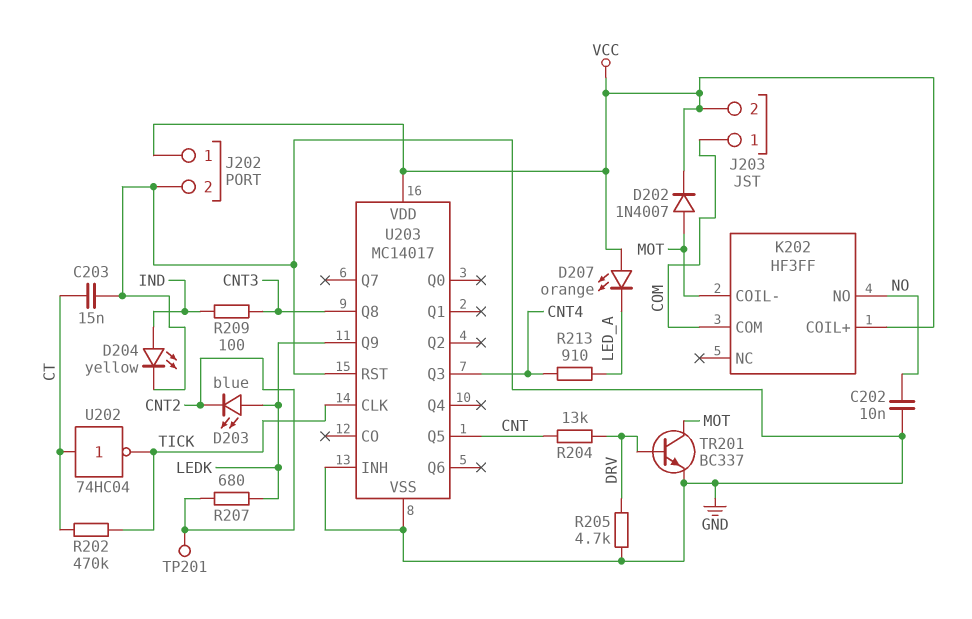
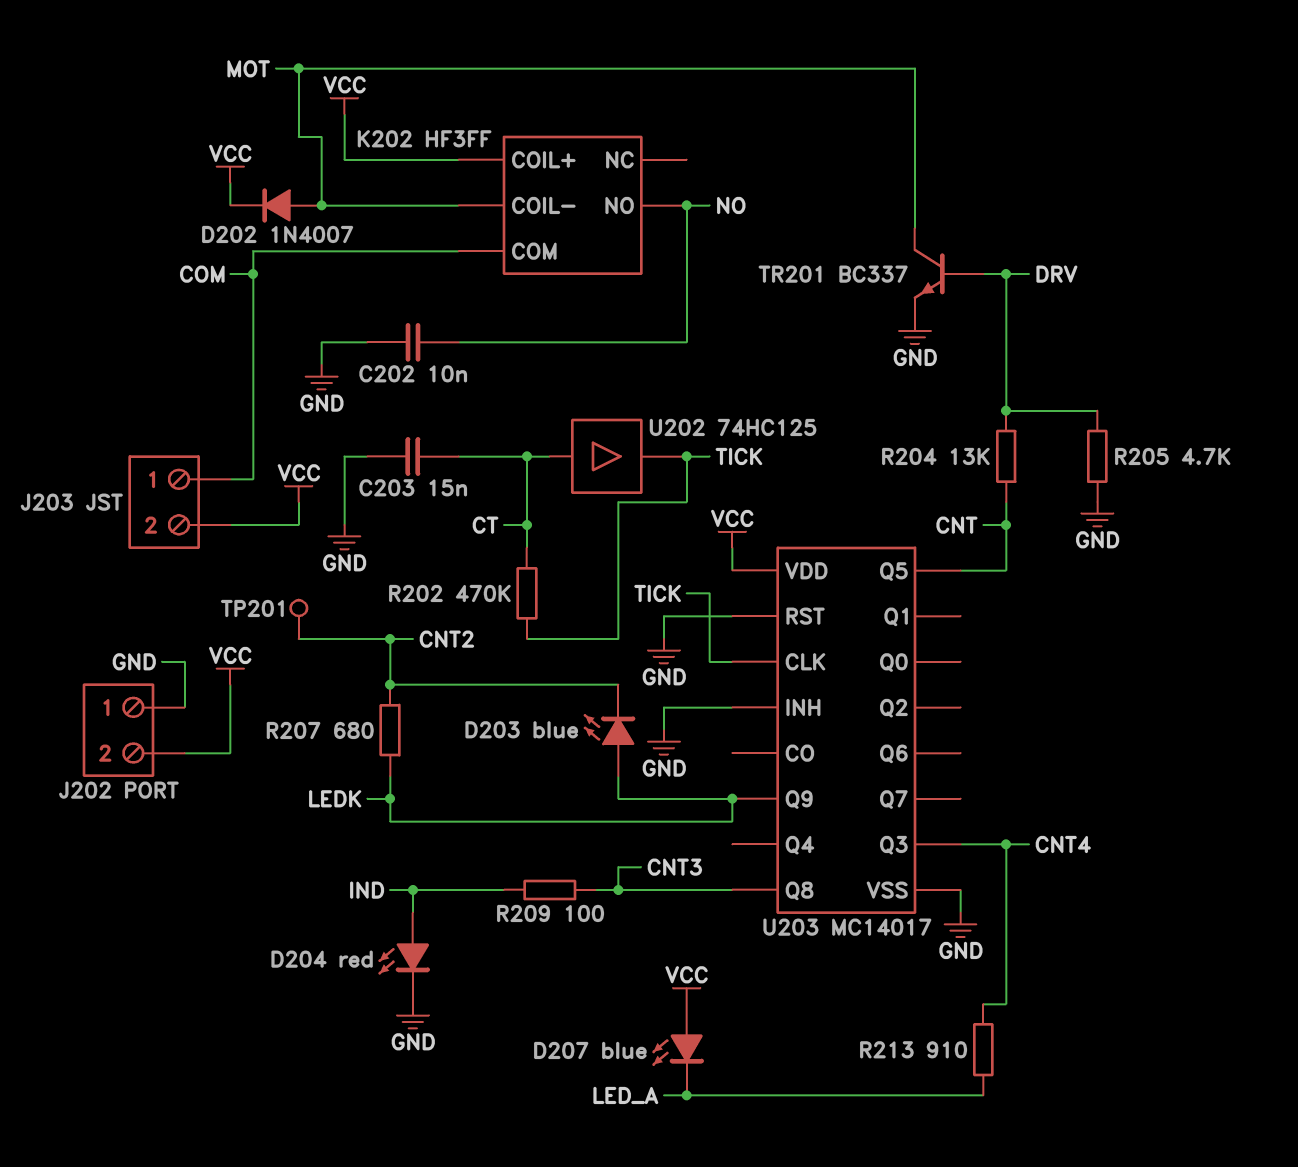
D204: LED yellow (A IND, K GND) -> LED red (A IND, K GND)
D207: LED orange (A VCC, K LED_A) -> LED blue (A VCC, K LED_A)
J202 pin 1: VCC -> GND
J202 pin 2: GND -> VCC
U202: NOT 74HC04 (in CT, out TICK) -> buffer 74HC125 (in CT, out TICK)

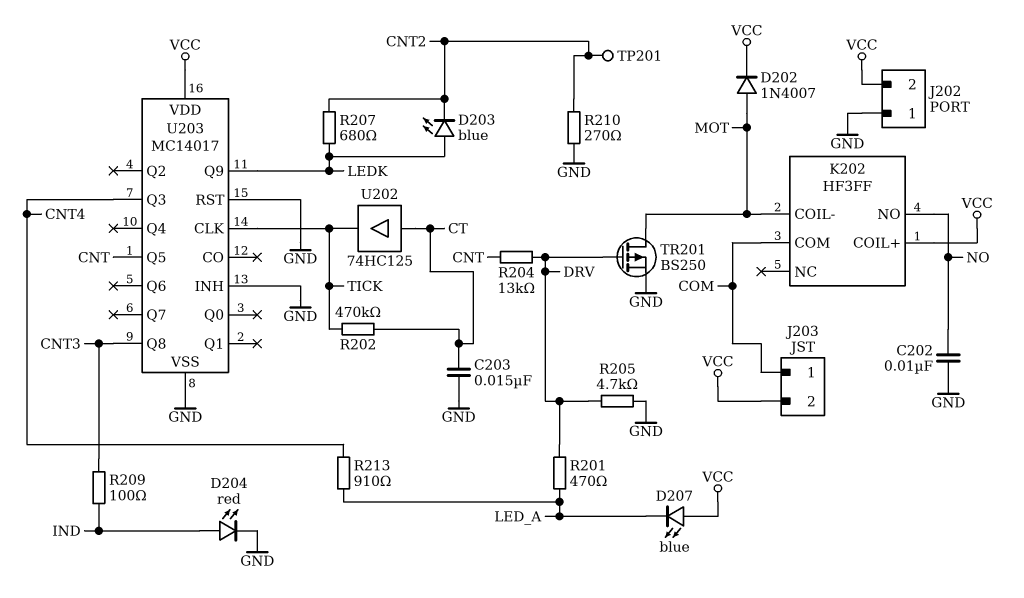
R201: none -> 470 (DRV, LED_A)
R210: none -> 270 (CNT2, GND)
TR201: NPN BC337 (B DRV, C MOT, E GND) -> PMOS BS250 (G DRV, D MOT, S GND)

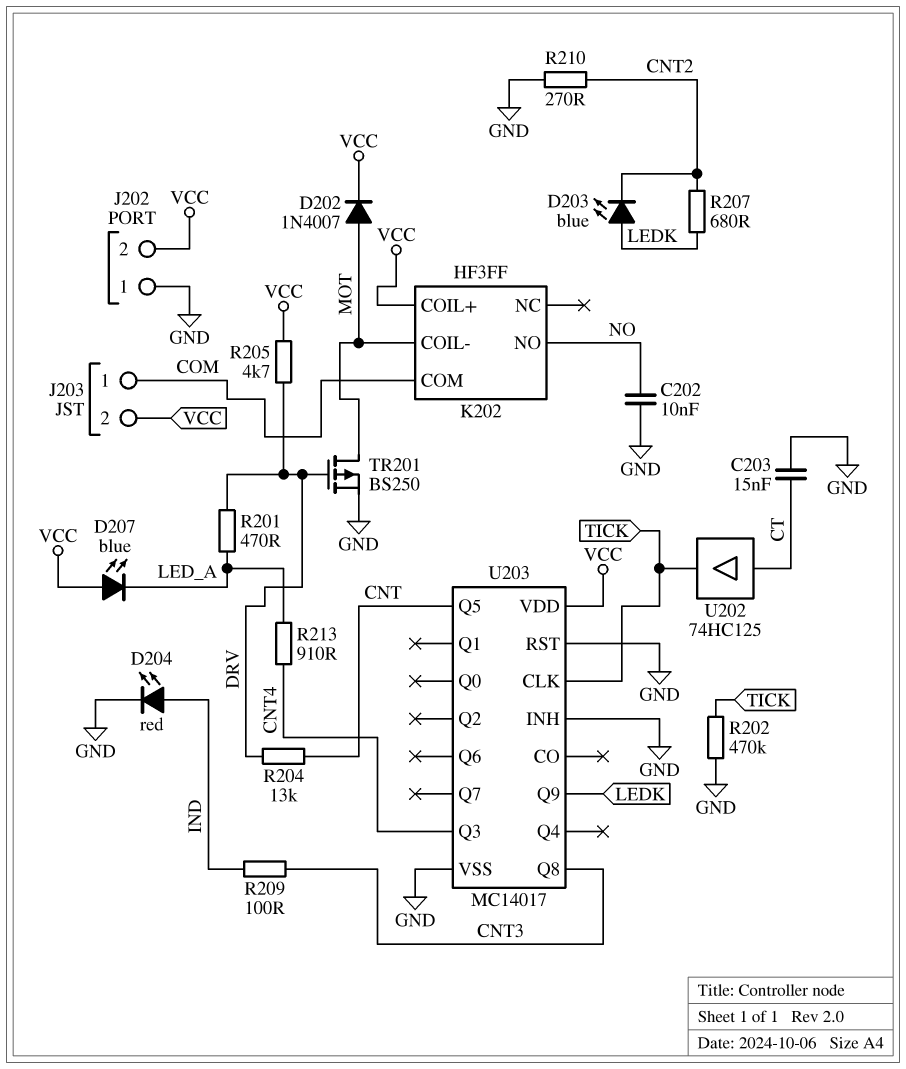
R202: 470k (CT, TICK) -> 470k (GND, TICK)
R205: 4.7k (DRV, GND) -> 4.7k (DRV, VCC)
TP201: test point (CNT2) -> none

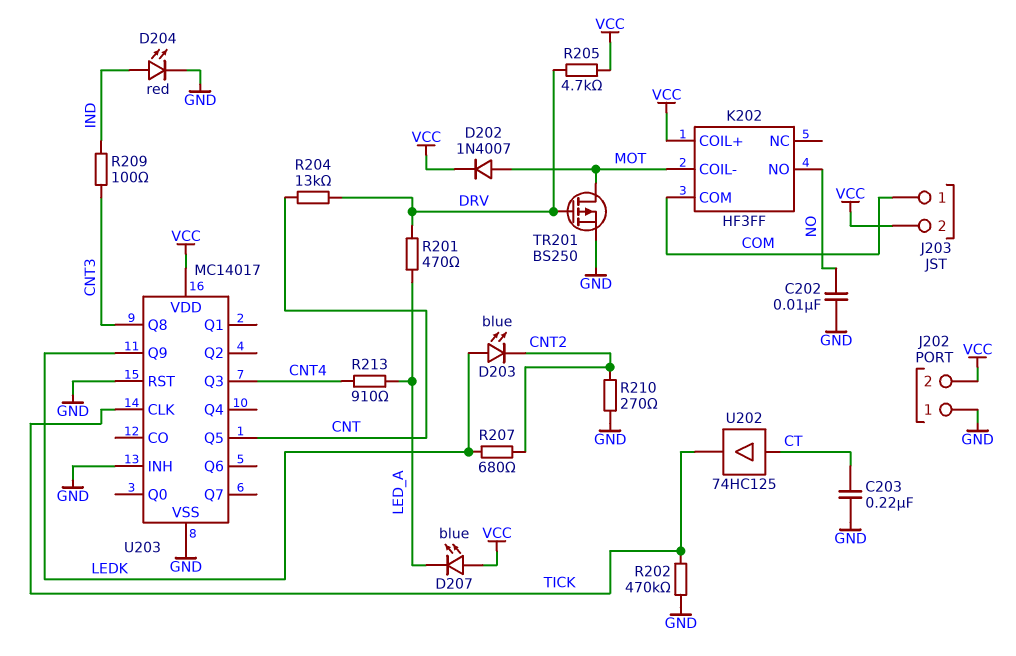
C203: 15nF (CT, GND) -> 220nF (CT, GND)

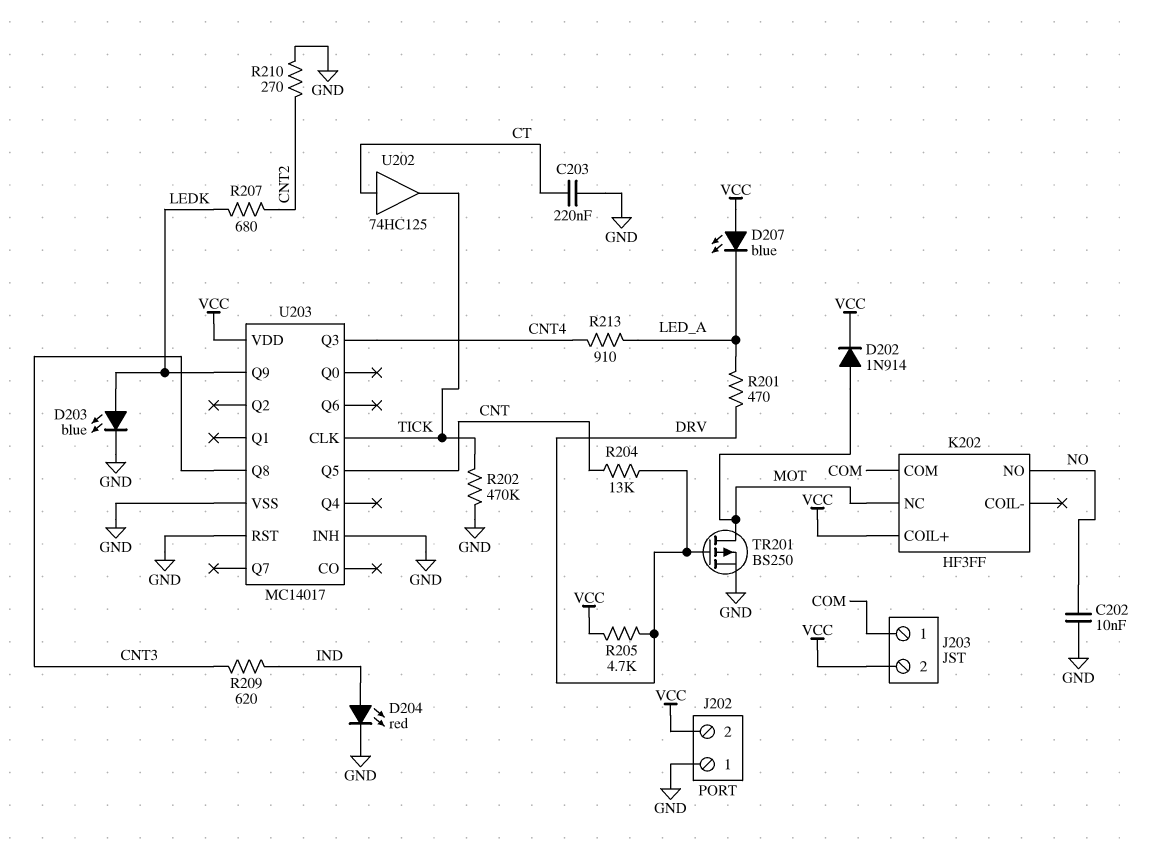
D202: diode 1N4007 (A MOT, K VCC) -> diode 1N914 (A MOT, K VCC)
D203: LED blue (A LEDK, K CNT2) -> LED blue (A LEDK, K GND)
K202 pin COIL-: MOT -> none
K202 pin NC: none -> MOT
R209: 100 (CNT3, IND) -> 620 (CNT3, IND)

